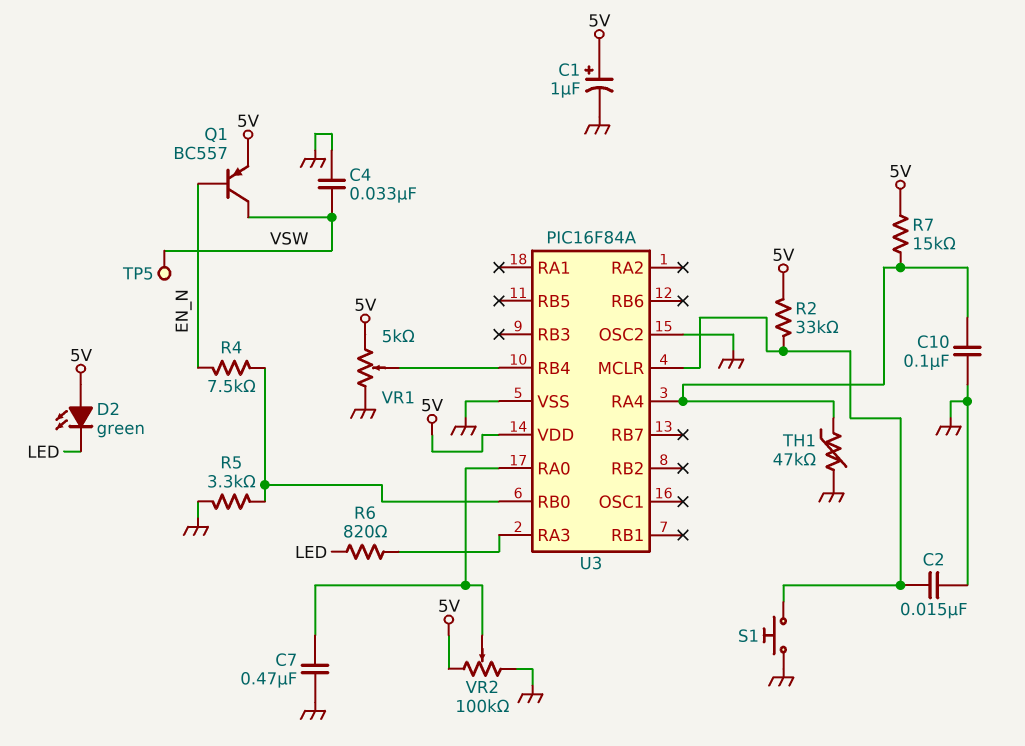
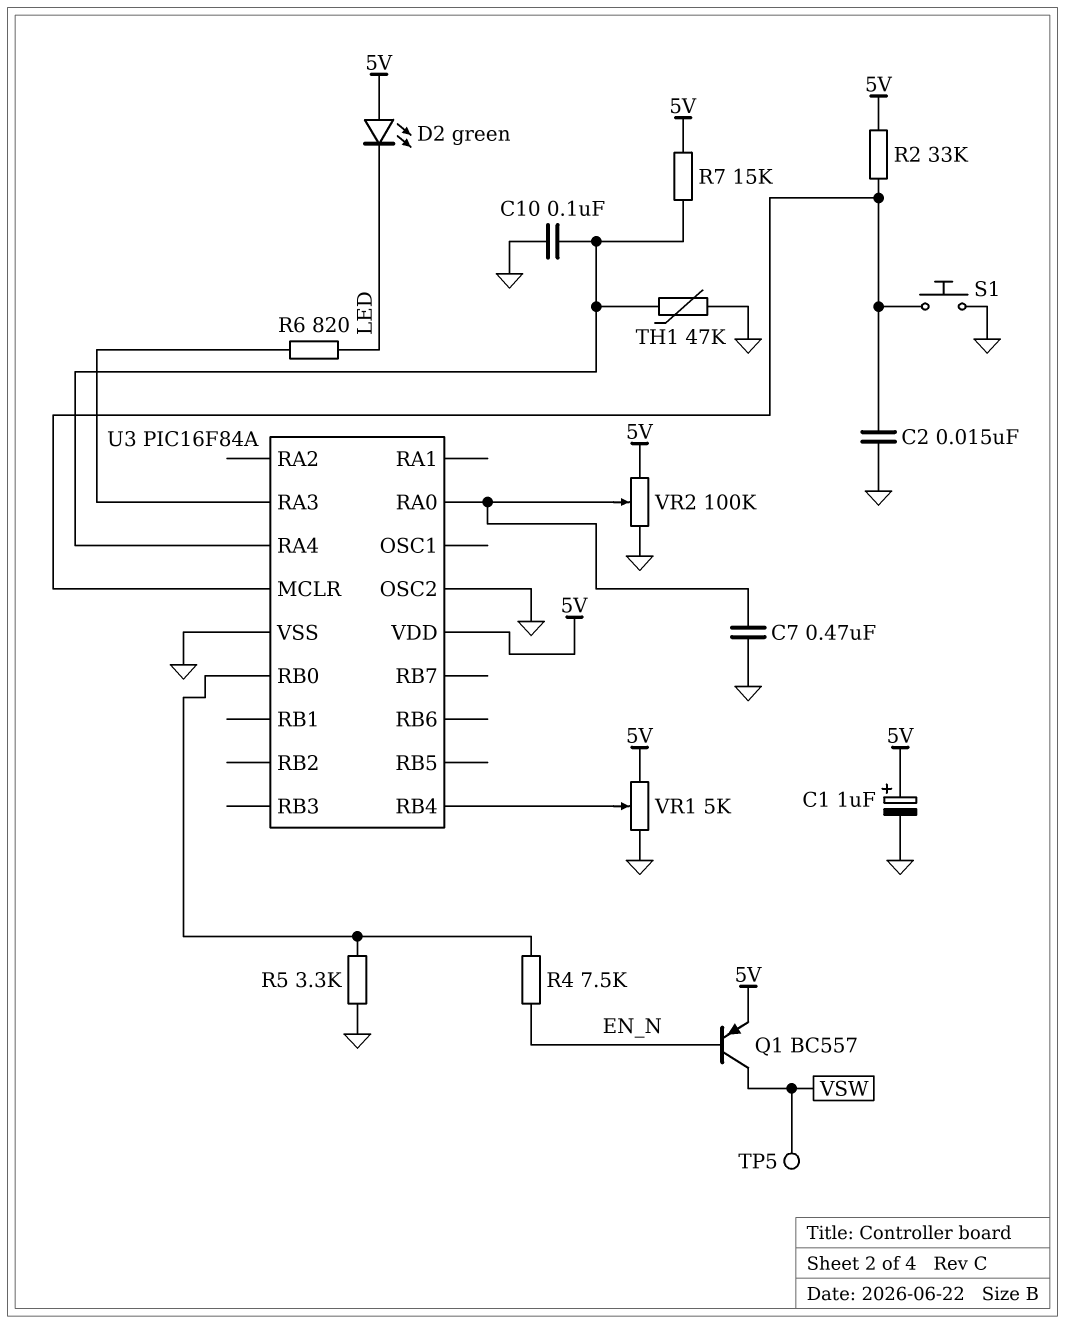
C4: 33nF (GND, VSW) -> none

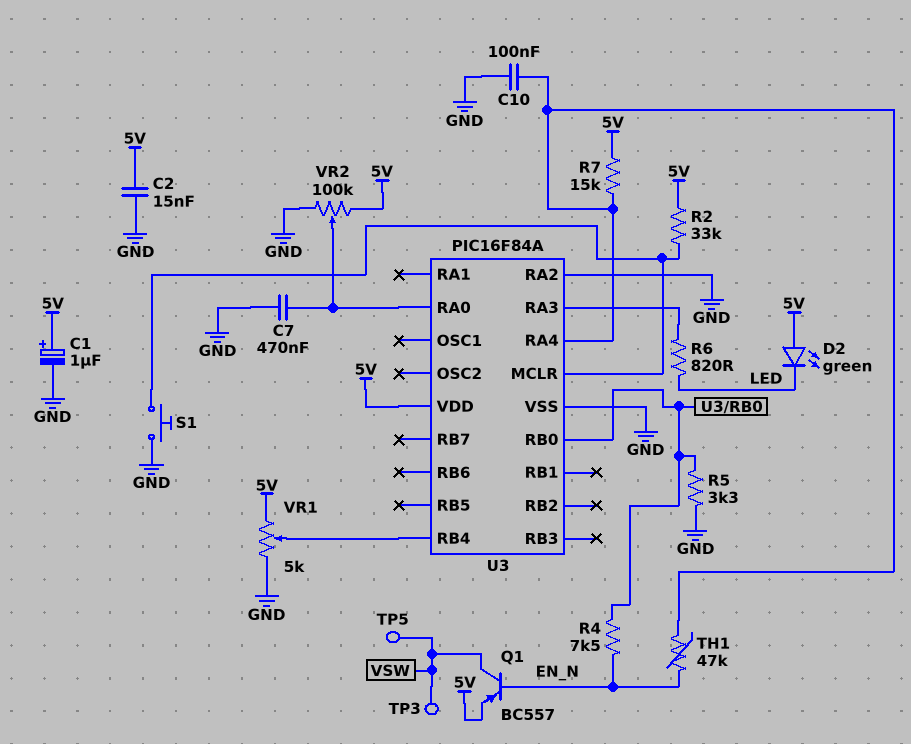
C2: 15nF (GND, U3/MCLR) -> 15nF (5V, GND)
TH1: 47k (GND, U3/RA4) -> 47k (EN_N, U3/RA4)
TP3: none -> test point (VSW)
U3 pin OSC2: GND -> none
U3 pin RA2: none -> GND

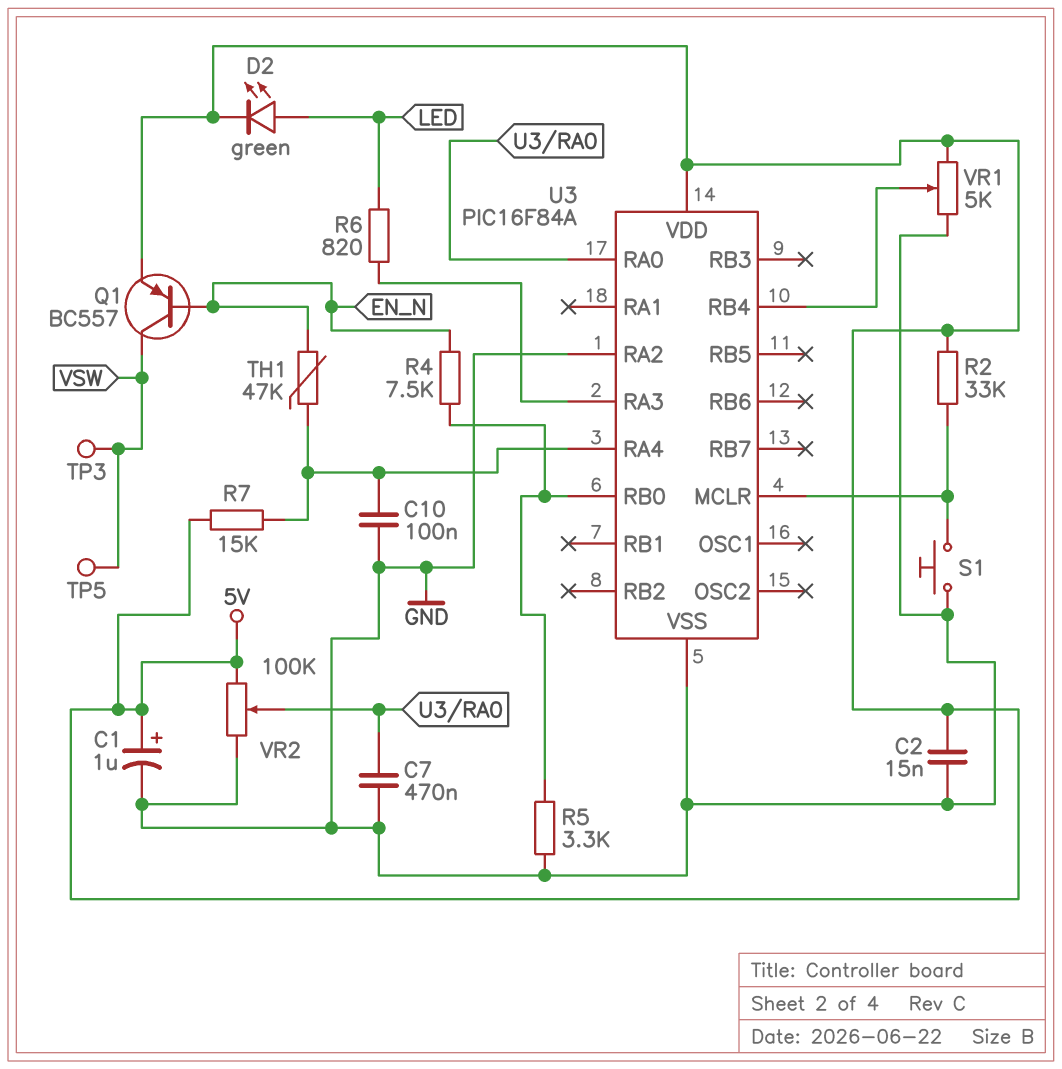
D2: LED green (A 5V, K LED) -> LED green (A LED, K 5V)

